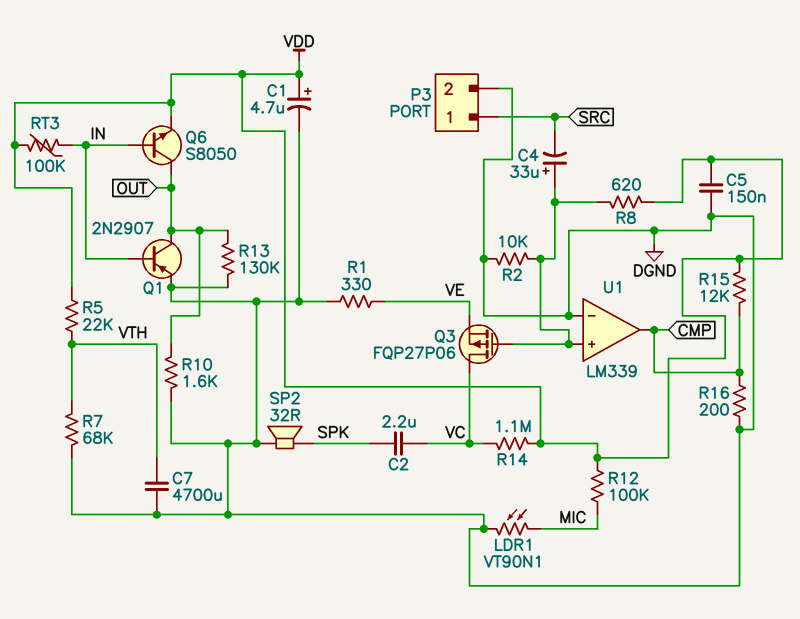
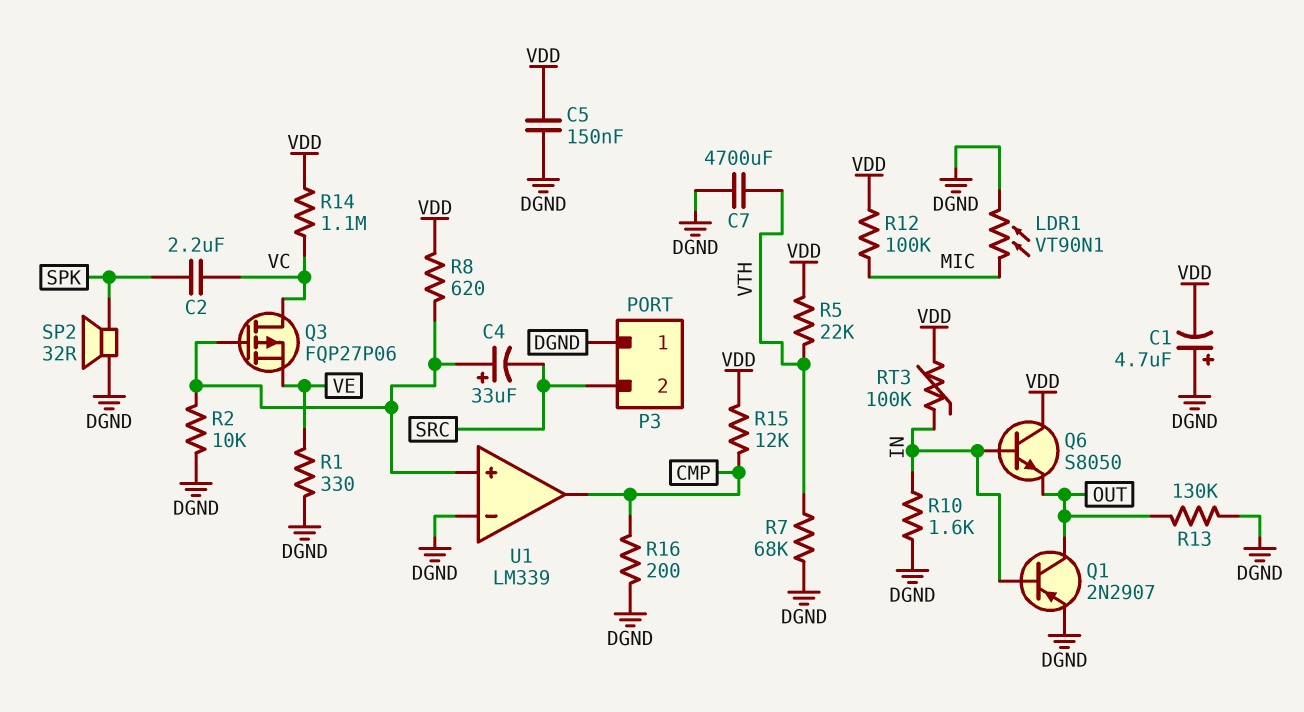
C1: 4.7uF (plus VDD, minus DGND) -> 4.7uF (plus DGND, minus VDD)
P3 pin 1: SRC -> DGND
P3 pin 2: DGND -> SRC
Q6: NPN S8050 (B IN, C OUT, E VDD) -> NPN S8050 (B IN, C VDD, E OUT)
R10: 1.6k (DGND, OUT) -> 1.6k (DGND, IN)

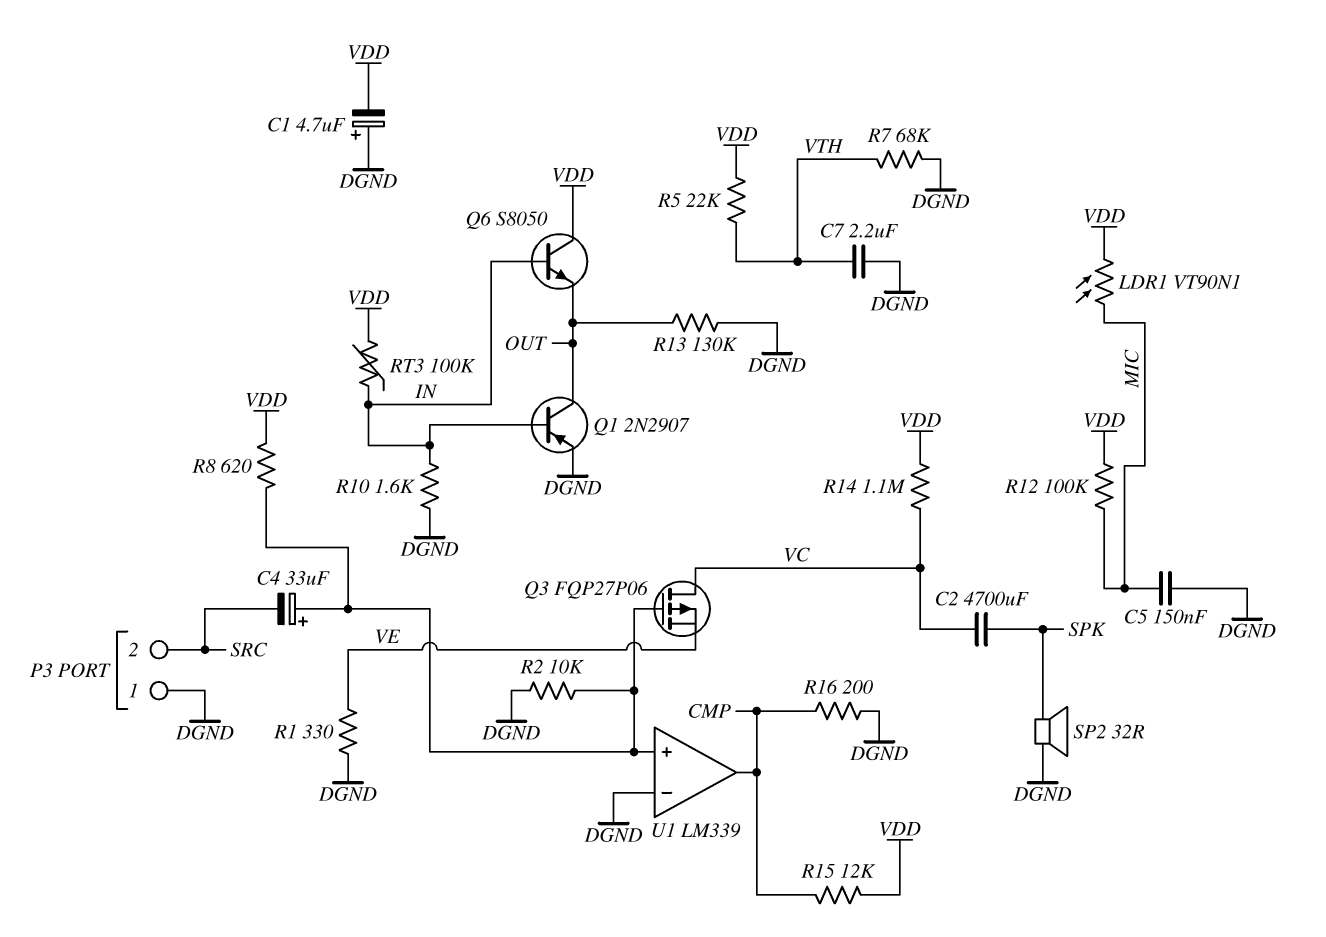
C2: 2.2uF (SPK, VC) -> 4700uF (SPK, VC)
C5: 150nF (DGND, VDD) -> 150nF (DGND, MIC)
C7: 4700uF (DGND, VTH) -> 2.2uF (DGND, VTH)
LDR1: VT90N1 (DGND, MIC) -> VT90N1 (MIC, VDD)

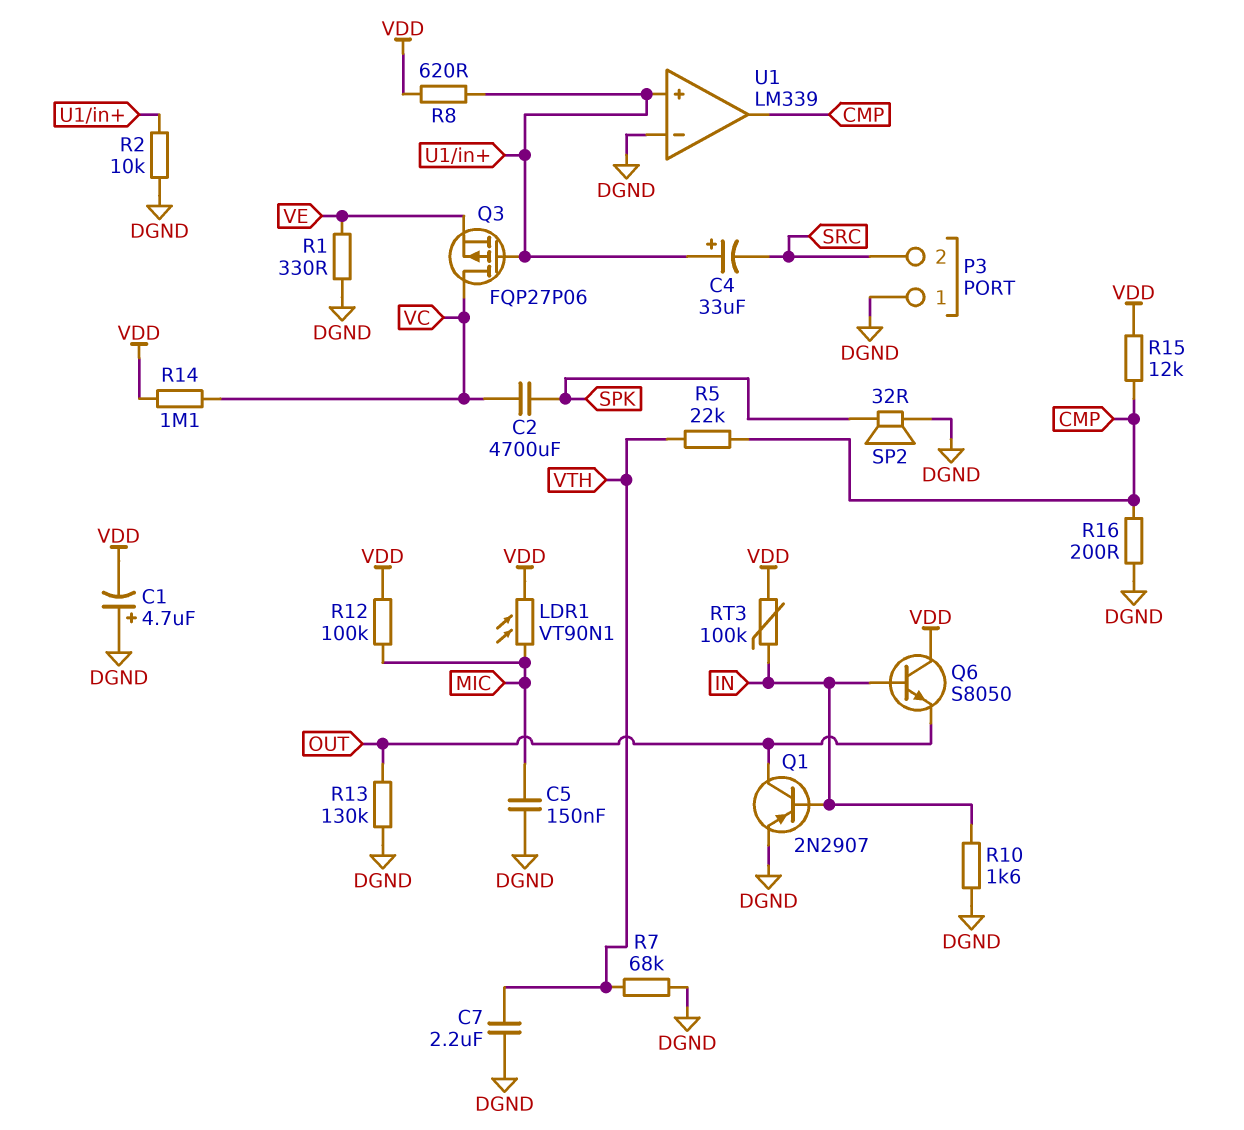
R5: 22k (VDD, VTH) -> 22k (CMP, VTH)

